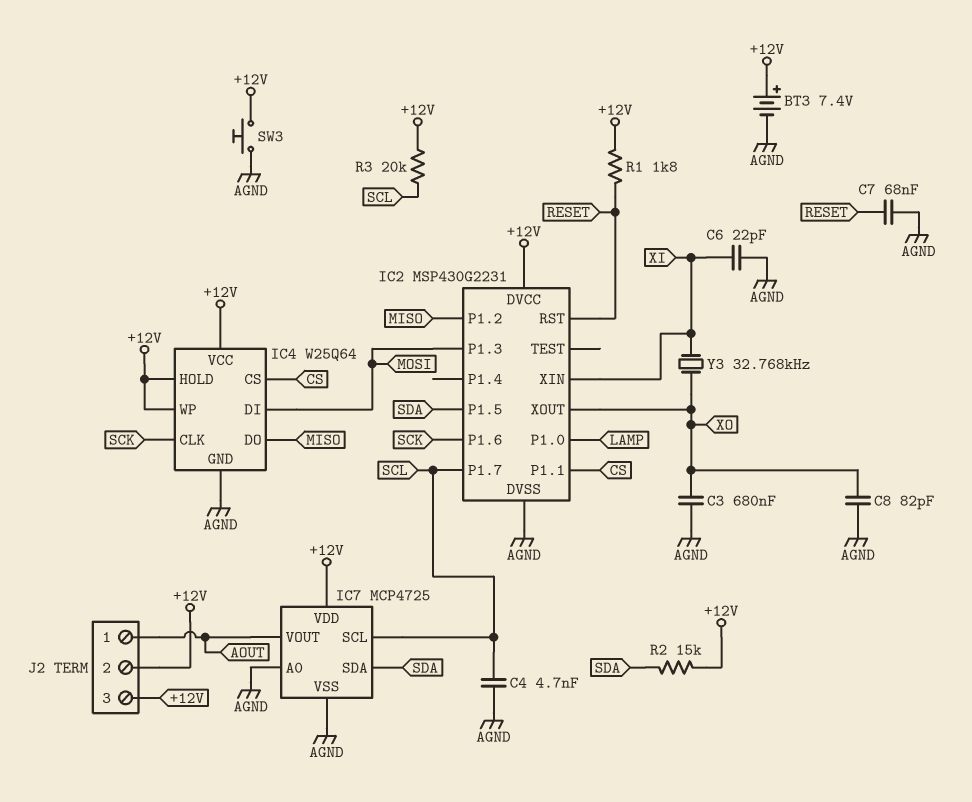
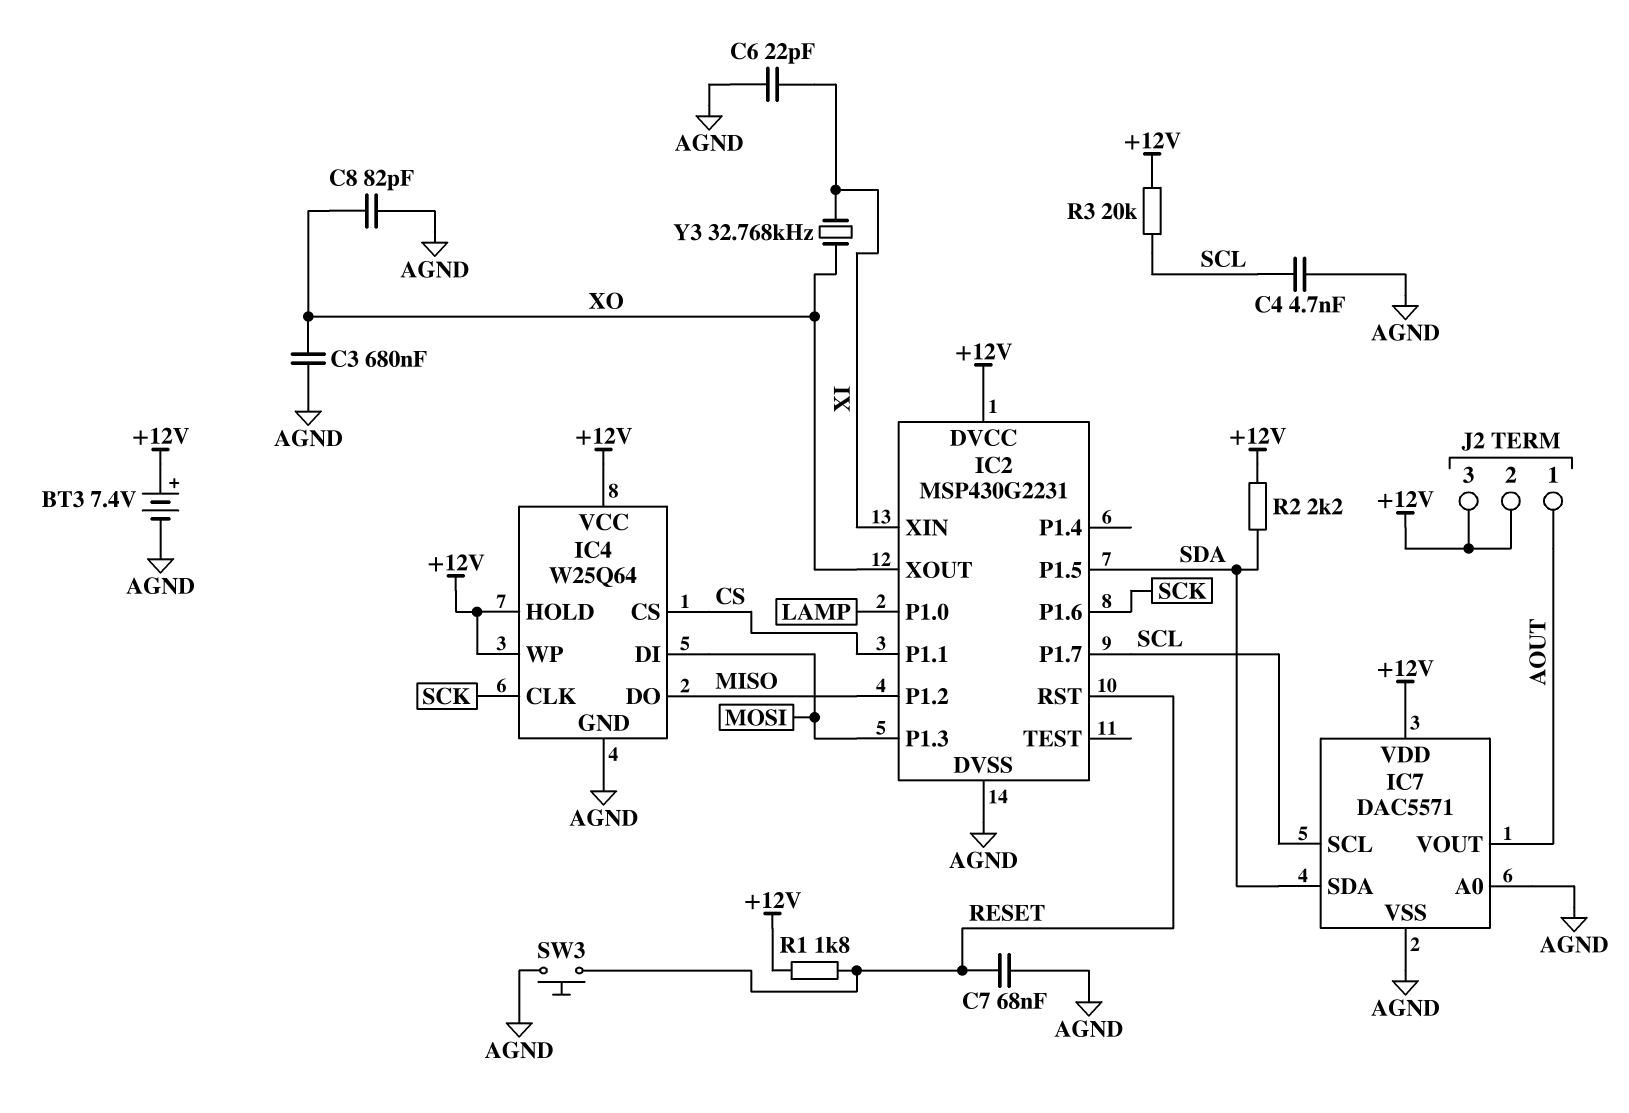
IC7: MCP4725 -> DAC5571
R2: 15k (+12V, SDA) -> 2.2k (+12V, SDA)
SW3: button (+12V, AGND) -> button (AGND, RESET)

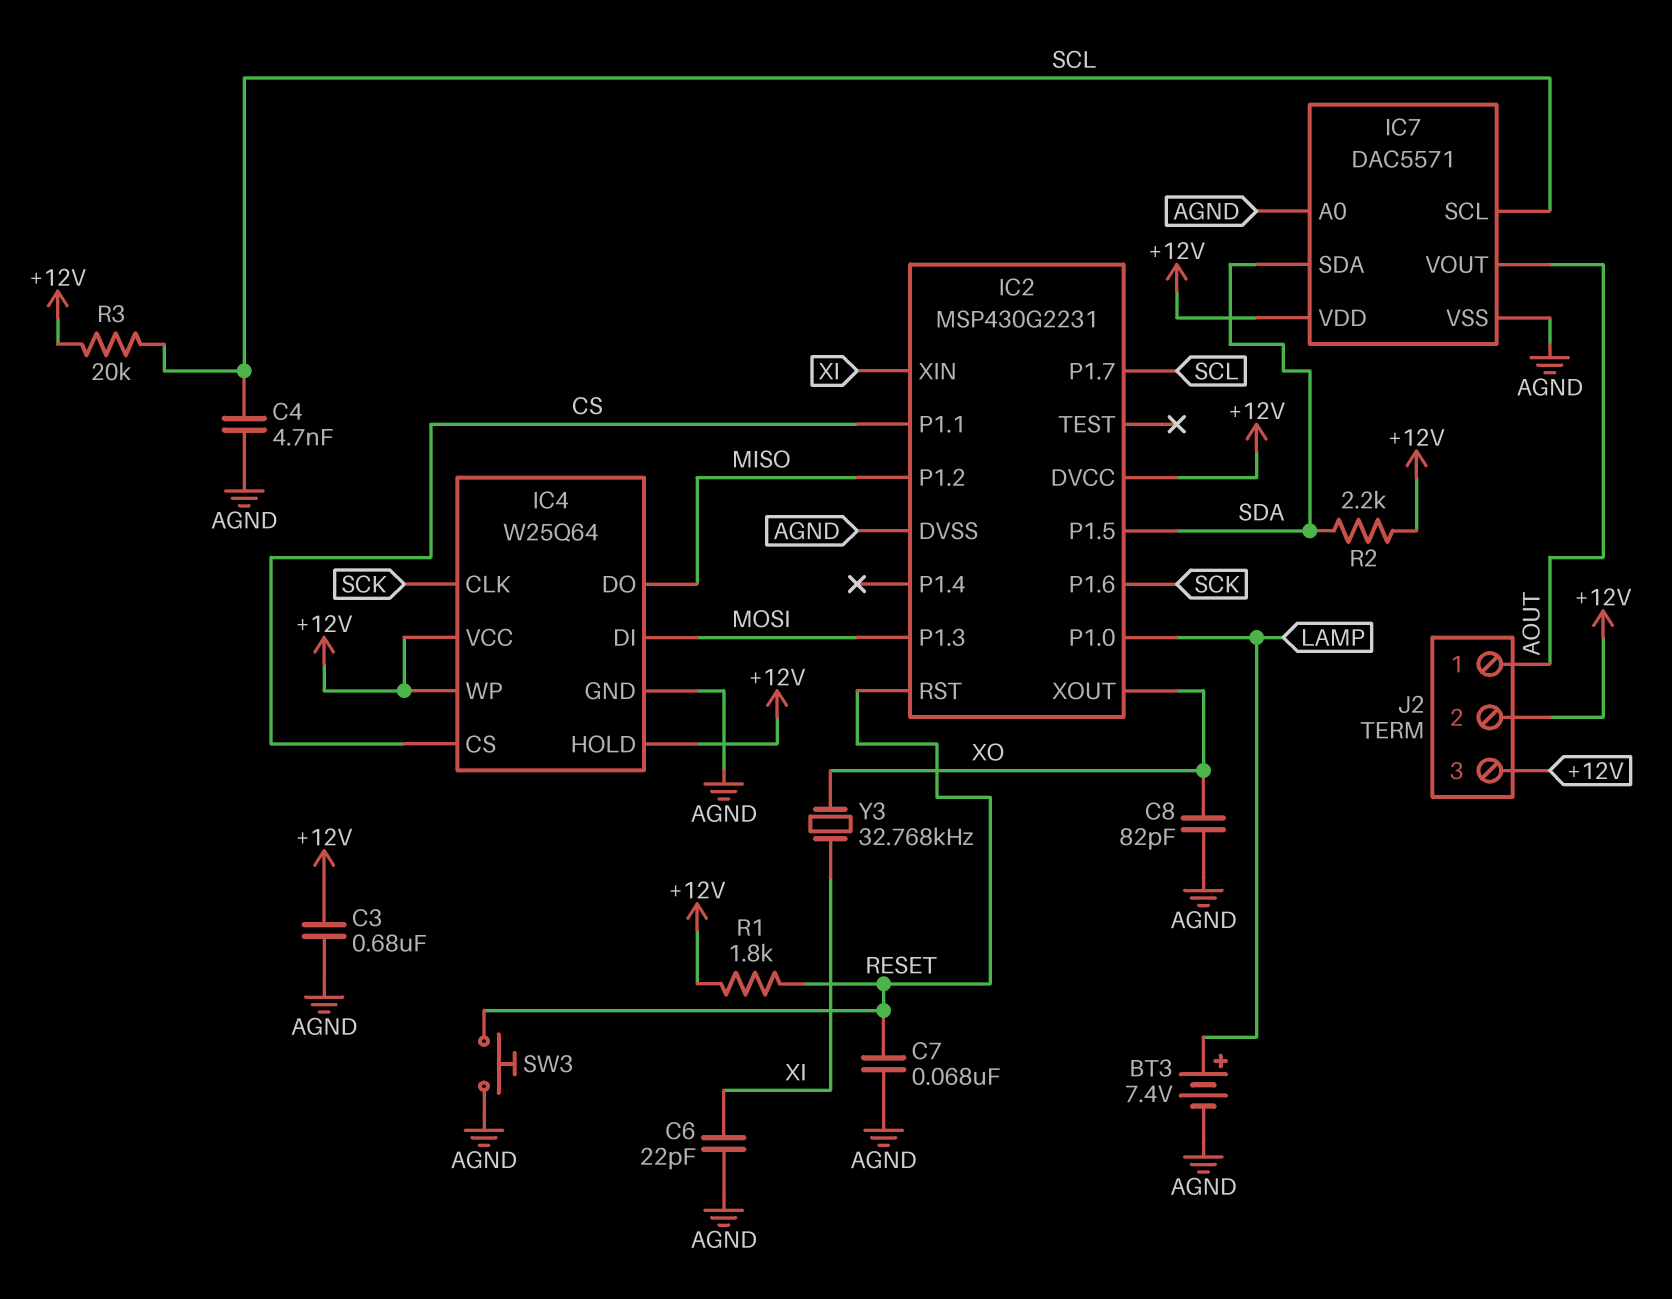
BT3: 7.4V (plus +12V, minus AGND) -> 7.4V (plus LAMP, minus AGND)
C3: 680nF (AGND, XO) -> 680nF (+12V, AGND)

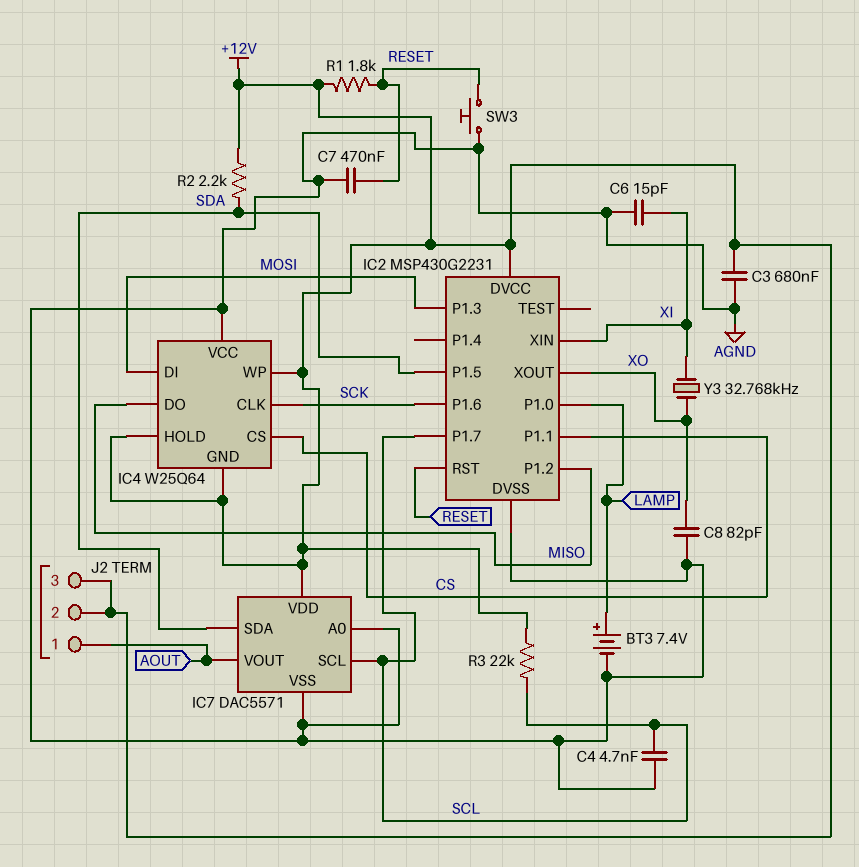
C6: 22pF (AGND, XI) -> 15pF (AGND, XI)
C7: 68nF (AGND, RESET) -> 470nF (AGND, RESET)
IC4 pin GND: AGND -> +12V
IC4 pin VCC: +12V -> AGND
R3: 20k (+12V, SCL) -> 22k (+12V, SCL)

